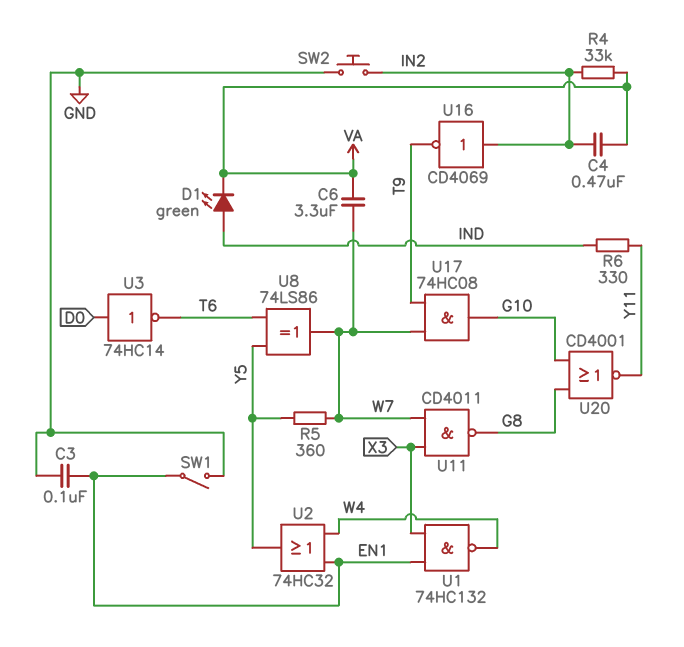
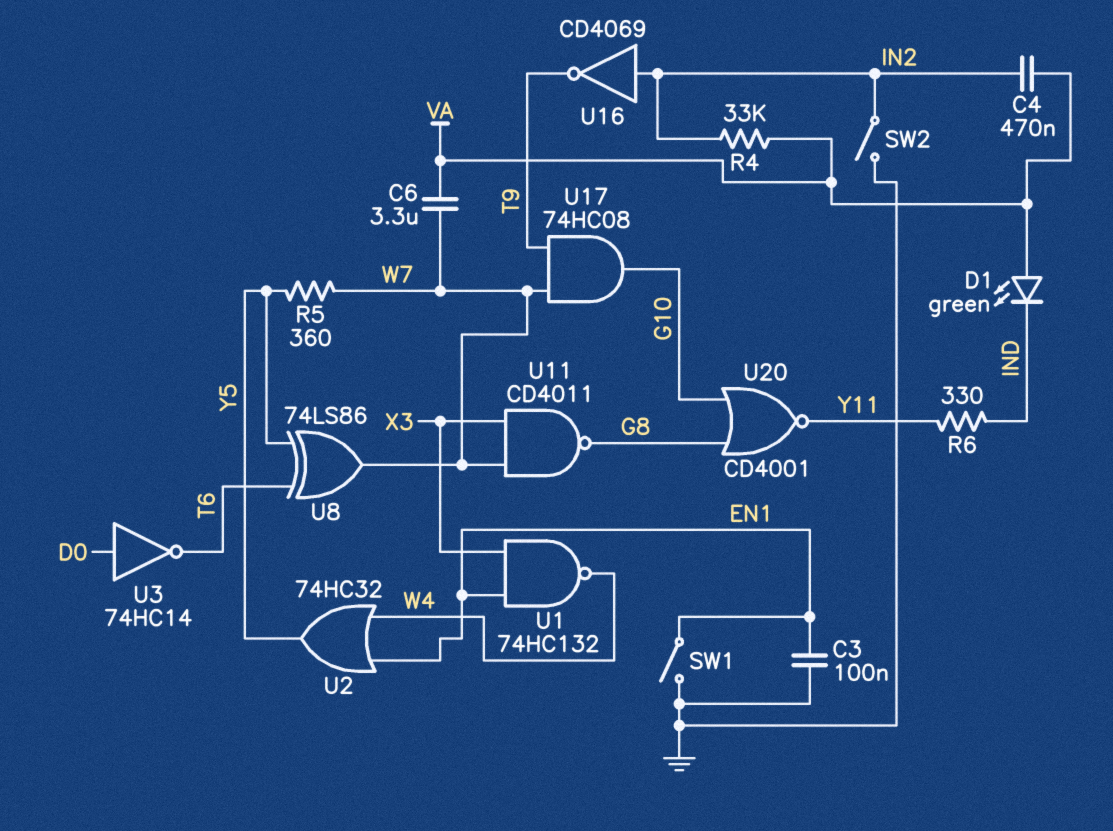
D1: LED green (A IND, K VA) -> LED green (A VA, K IND)
SW2: button (GND, IN2) -> switch (GND, IN2)

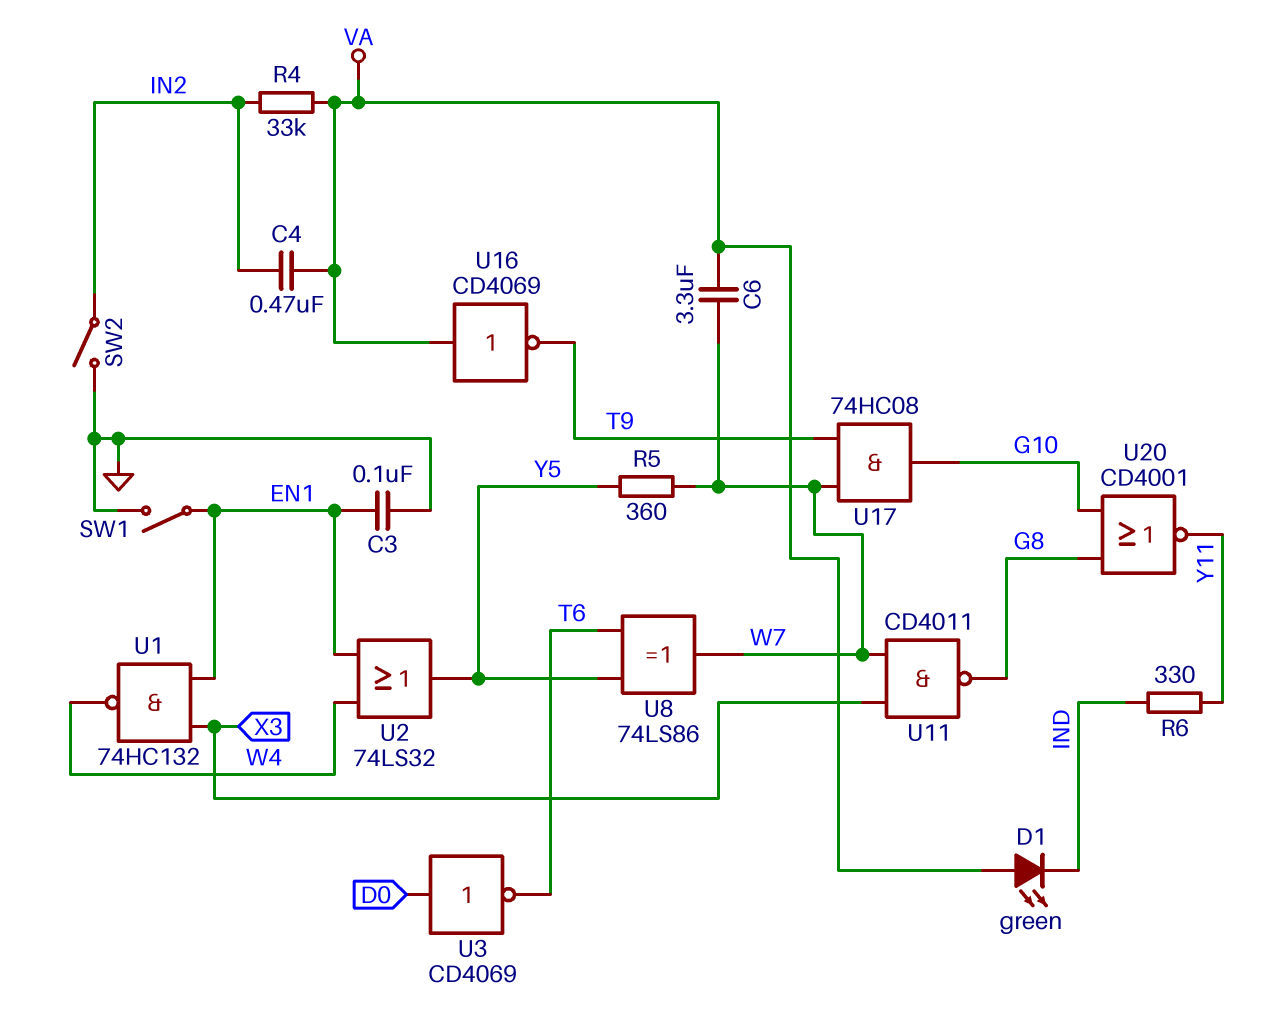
U2: OR 74HC32 (in EN1, in W4, out Y5) -> OR 74LS32 (in EN1, in W4, out Y5)
U3: NOT 74HC14 (in D0, out T6) -> NOT CD4069 (in D0, out T6)
U16: NOT CD4069 (in IN2, out T9) -> NOT CD4069 (in VA, out T9)

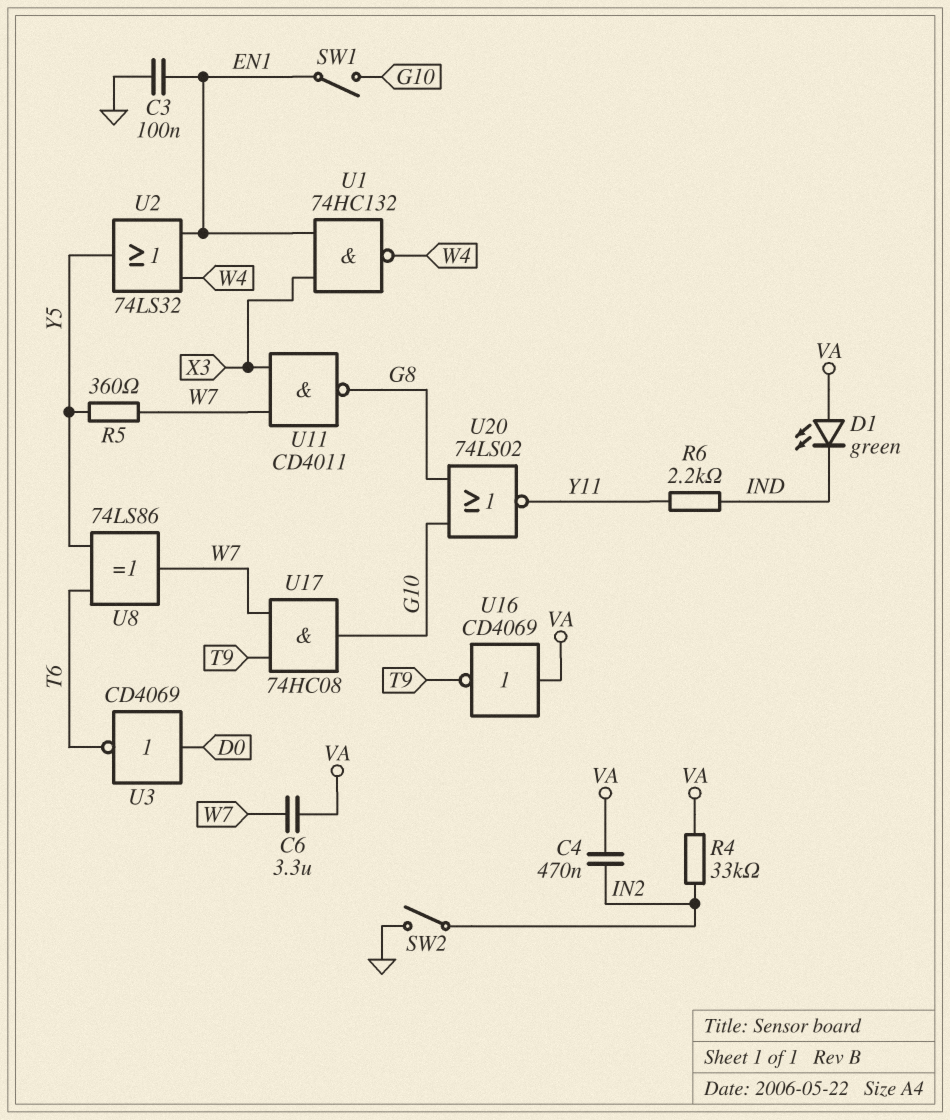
R6: 330 (IND, Y11) -> 2.2k (IND, Y11)
SW1: switch (EN1, GND) -> switch (EN1, G10)
U20: NOR CD4001 (in G8, in G10, out Y11) -> NOR 74LS02 (in G8, in G10, out Y11)

